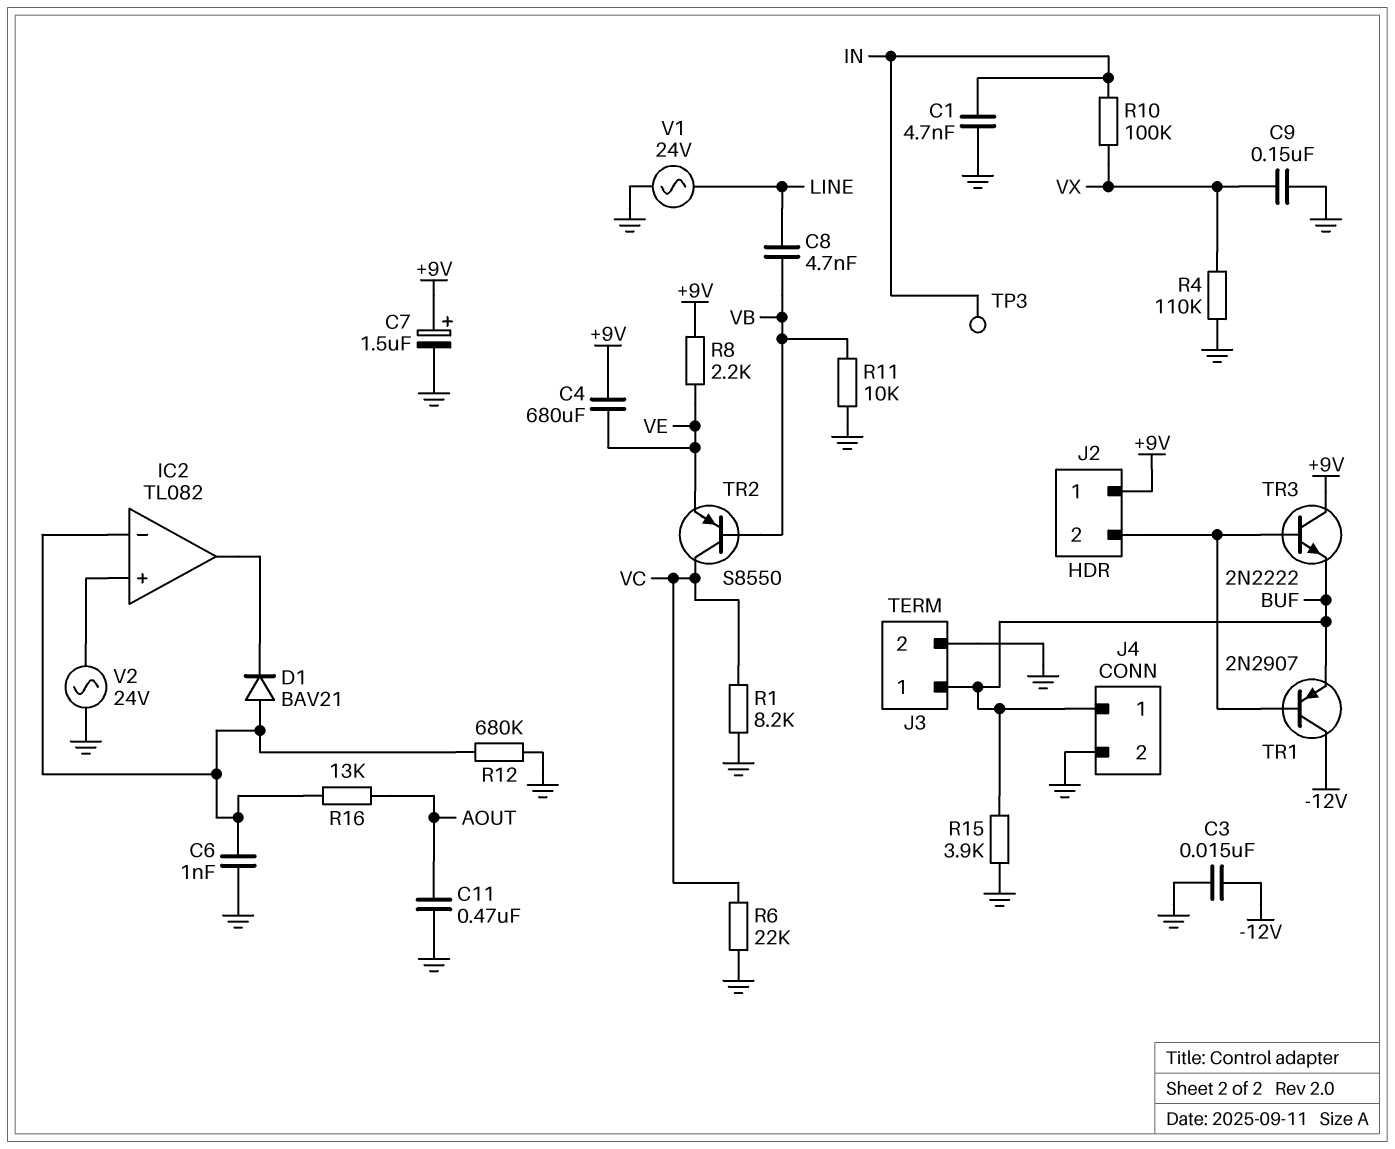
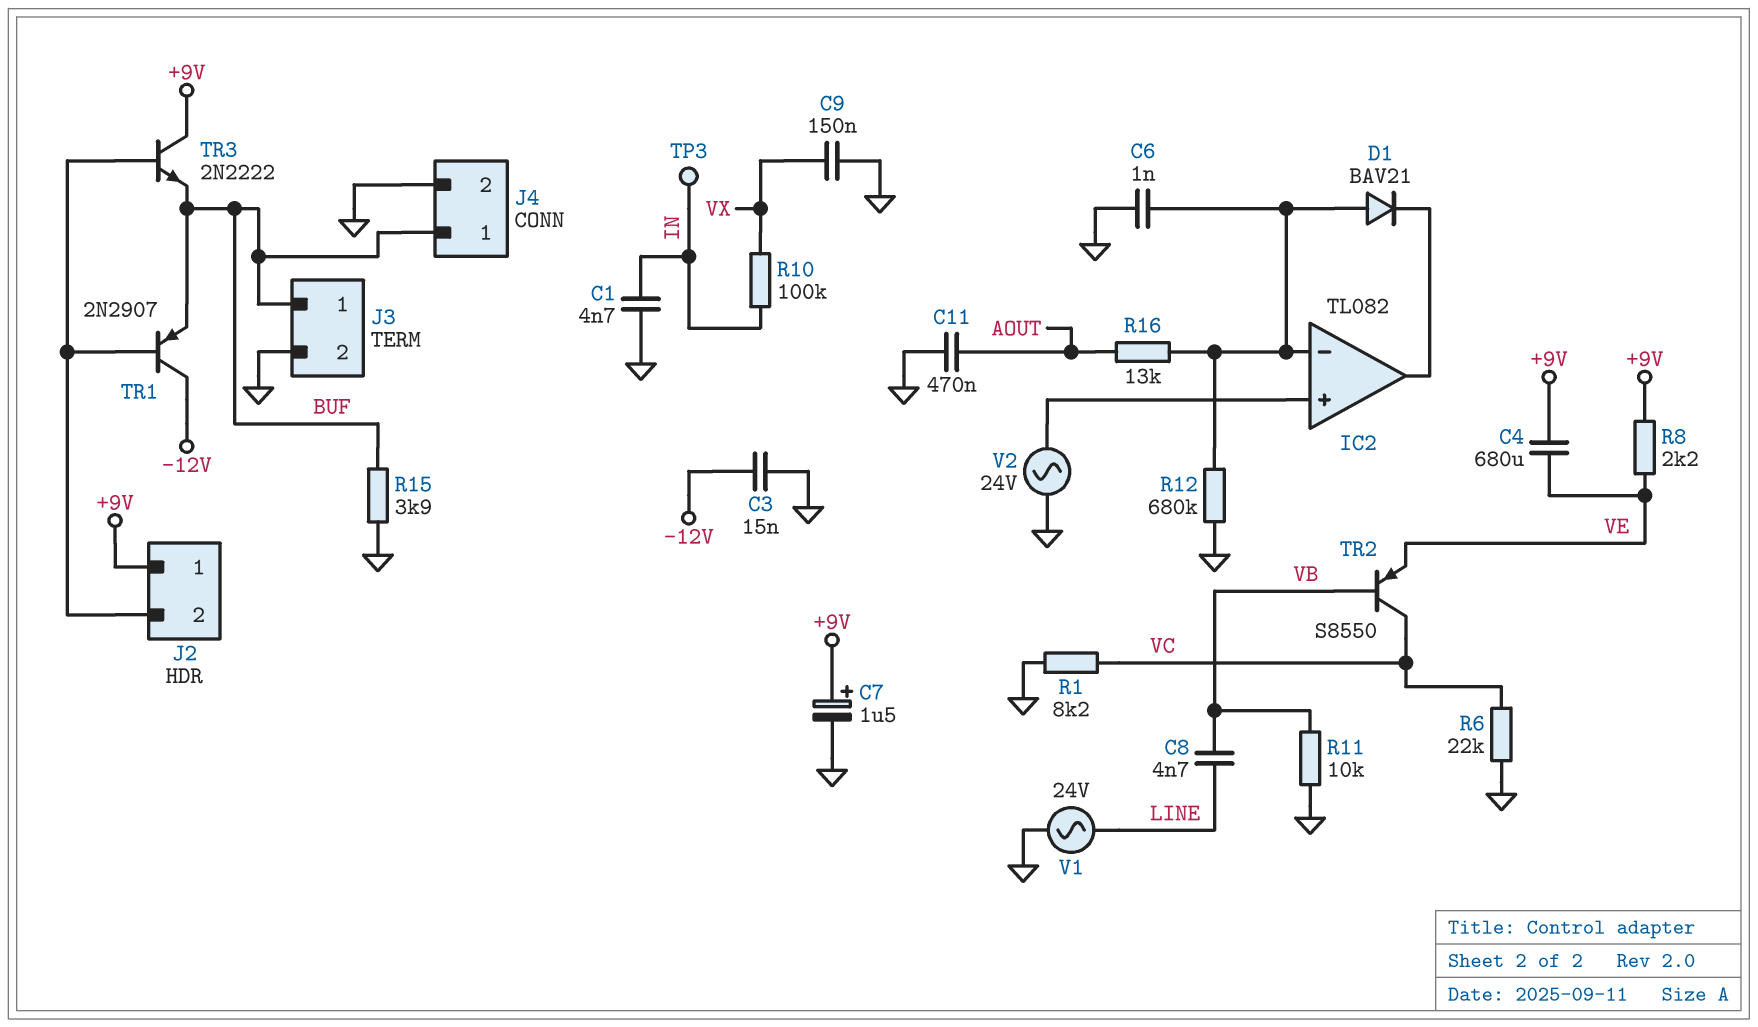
R4: 110k (GND, VX) -> none

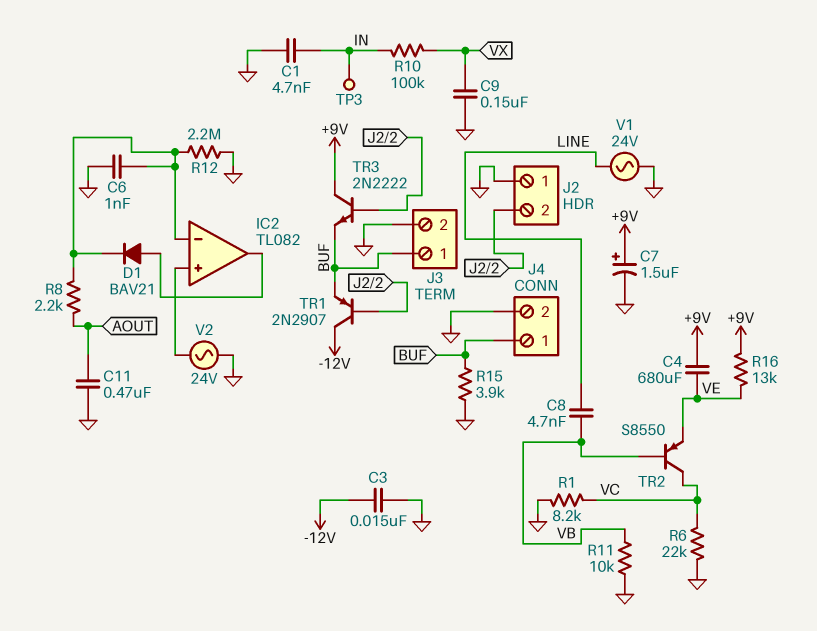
D1: diode BAV21 (A IC2/in-, K IC2/out) -> diode BAV21 (A IC2/out, K IC2/in-)
J2 pin 1: +9V -> GND
R8: 2.2k (+9V, VE) -> 2.2k (AOUT, IC2/in-)
R12: 680k (GND, IC2/in-) -> 2.2M (GND, IC2/in-)
R16: 13k (AOUT, IC2/in-) -> 13k (+9V, VE)

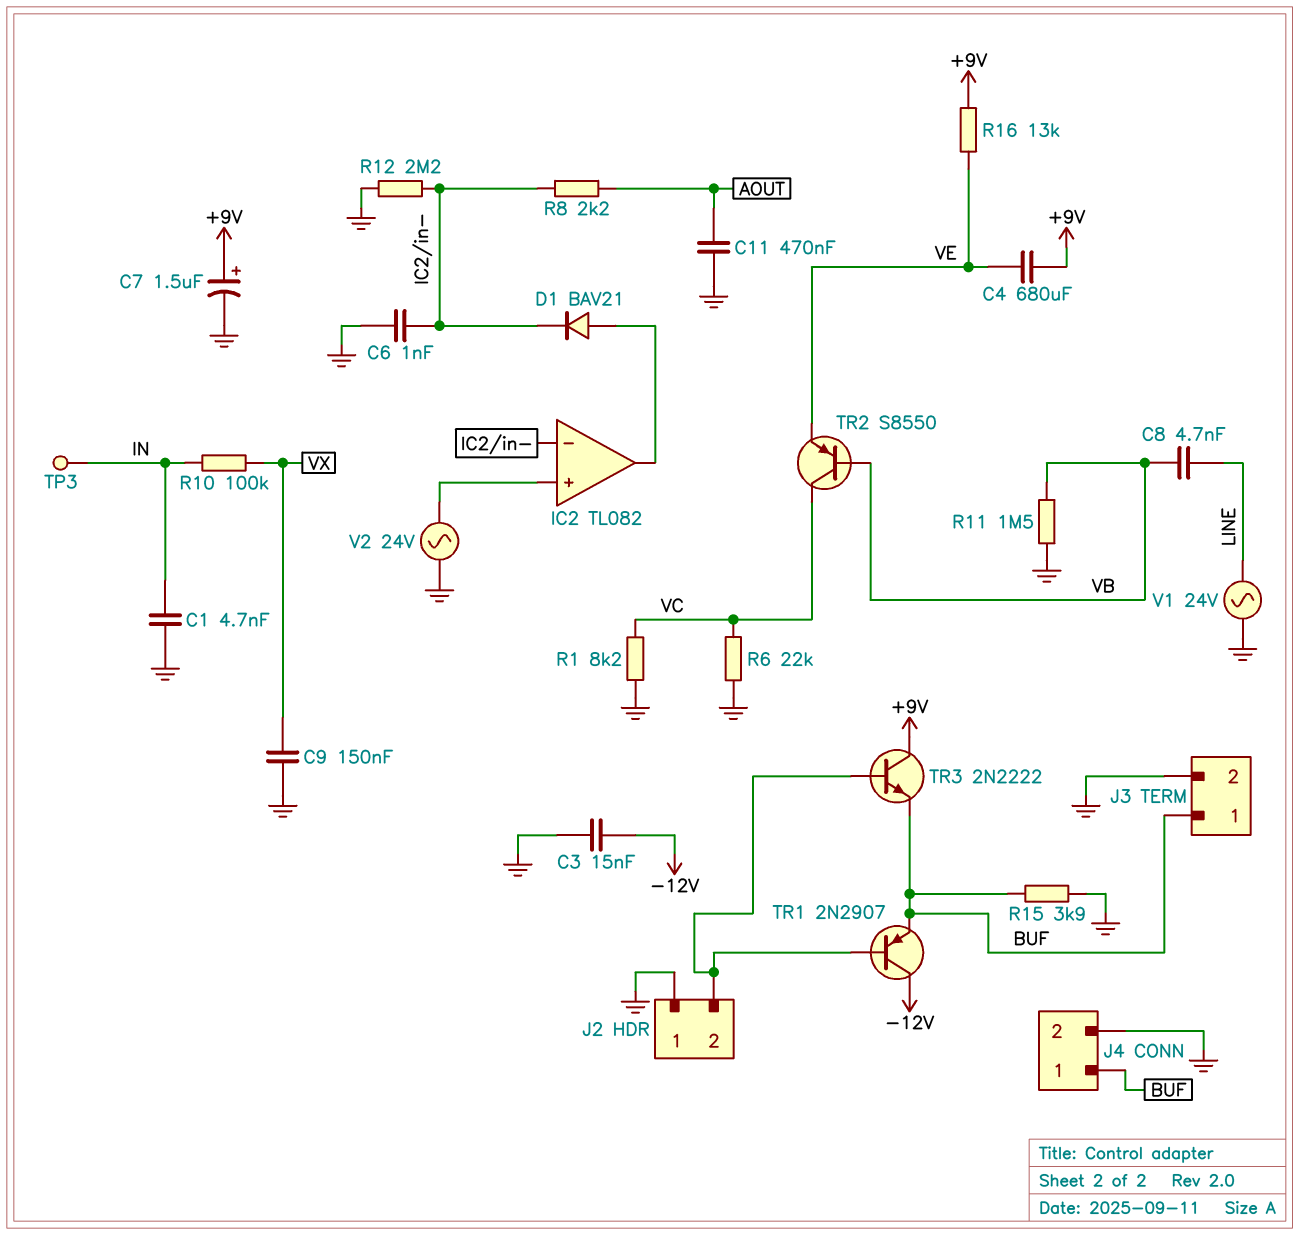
R11: 10k (GND, VB) -> 1.5M (GND, VB)

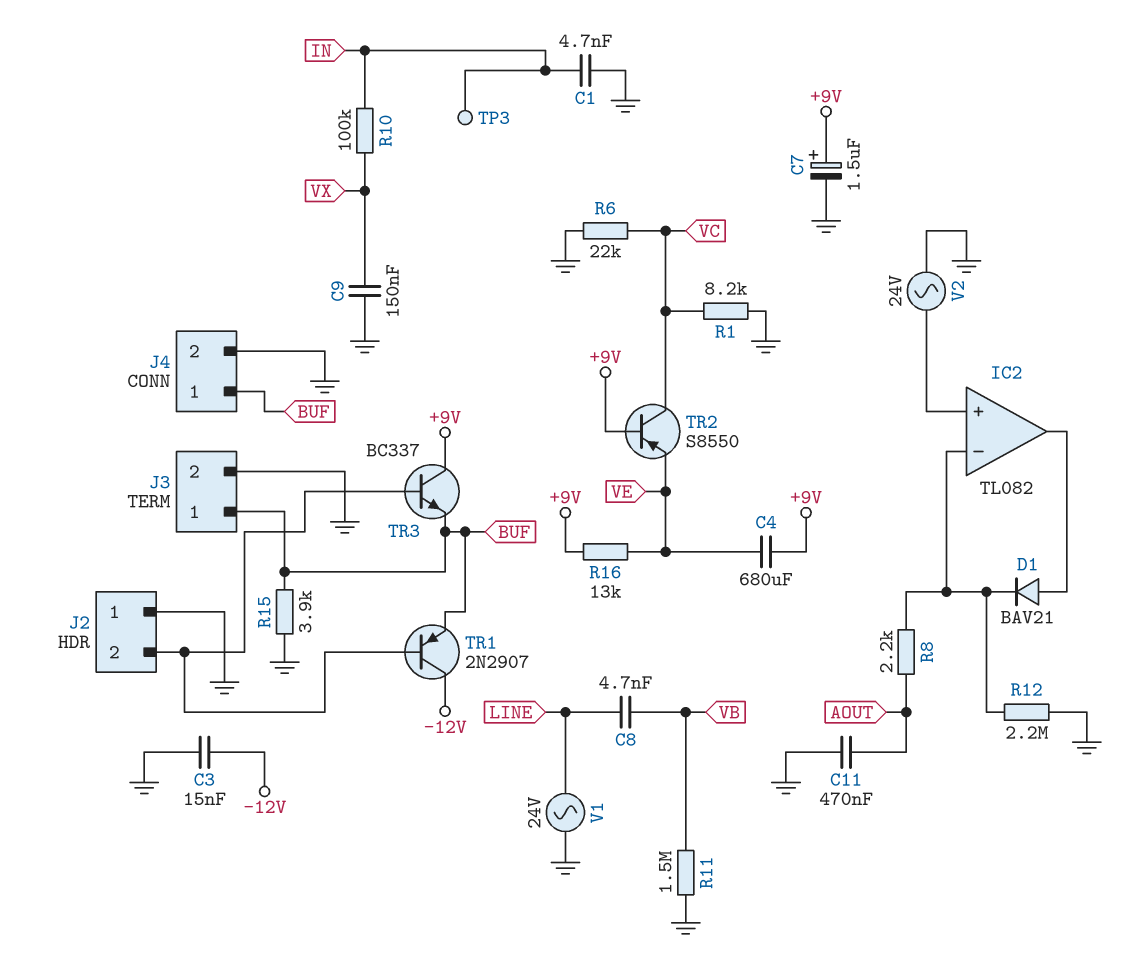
C6: 1nF (GND, IC2/in-) -> none
TR2: PNP S8550 (B VB, C VC, E VE) -> PNP S8550 (B +9V, C VC, E VE)
TR3: NPN 2N2222 (B J2/2, C +9V, E BUF) -> NPN BC337 (B J2/2, C +9V, E BUF)

